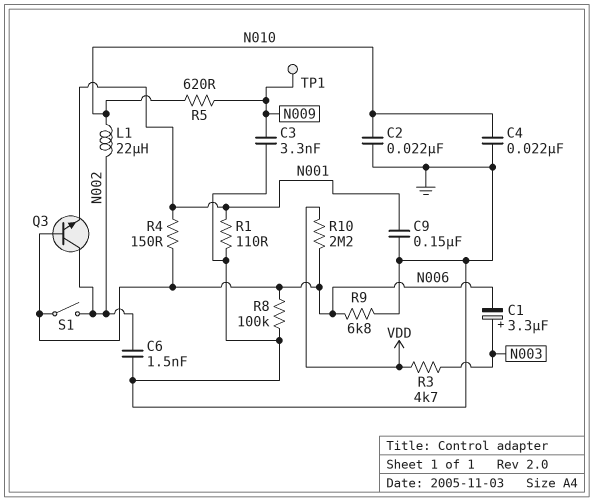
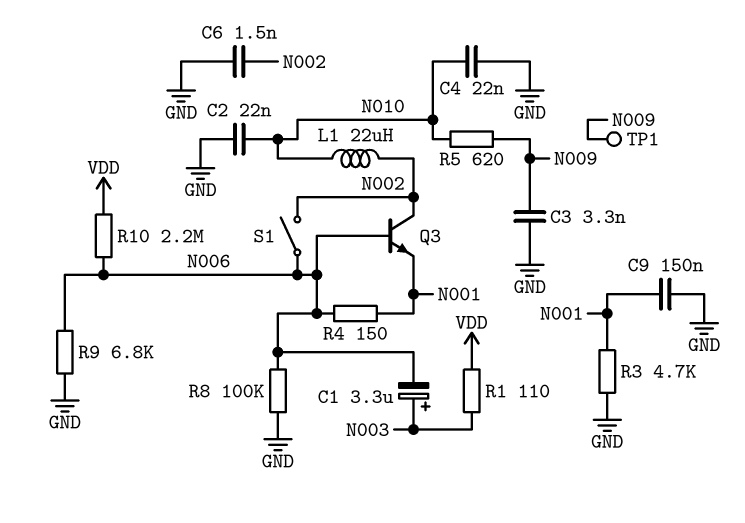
R1: 110 (GND, N001) -> 110 (N003, VDD)
R3: 4.7k (N003, VDD) -> 4.7k (GND, N001)

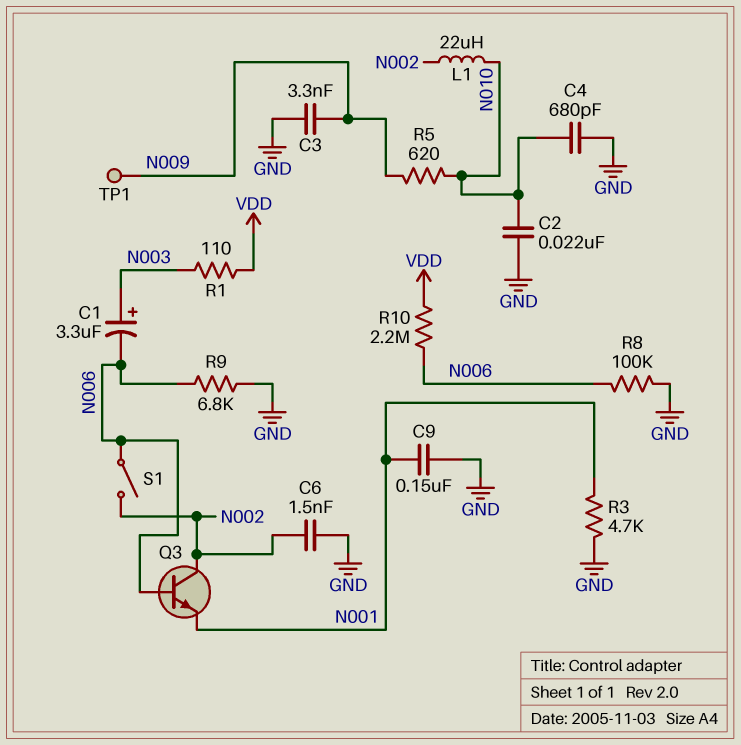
C4: 22nF (GND, N010) -> 680pF (GND, N010)
R4: 150 (N001, N006) -> none

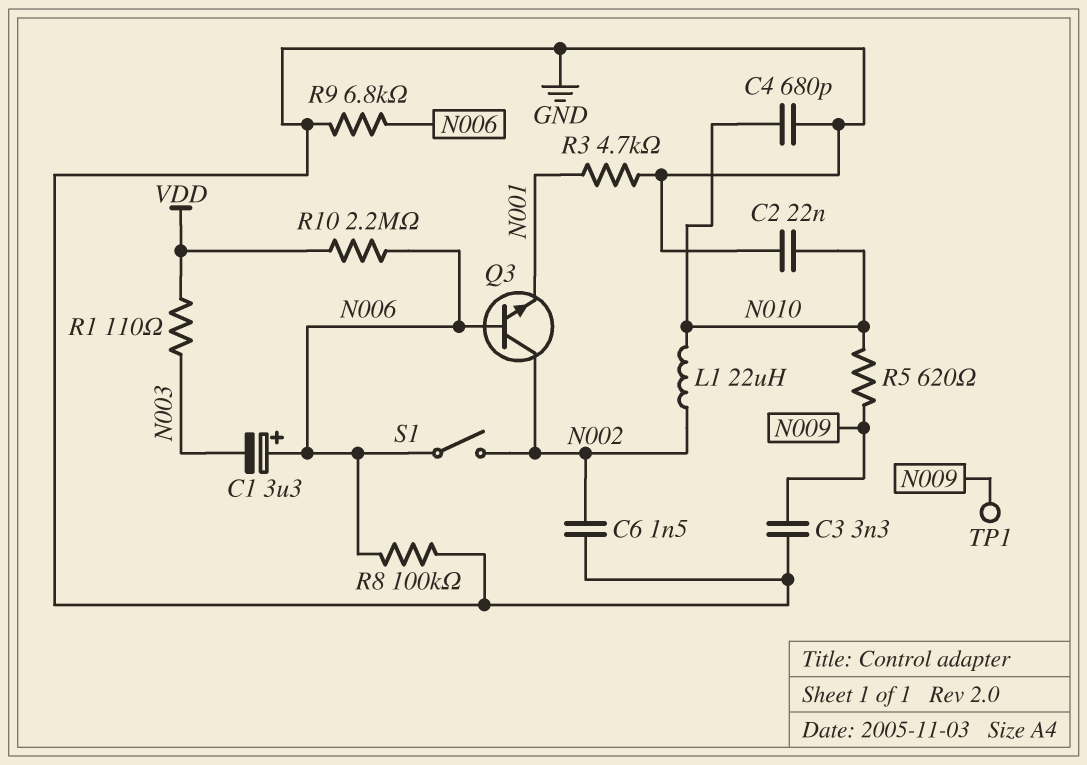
C1: 3.3uF (plus N003, minus N006) -> 3.3uF (plus N006, minus N003)
C9: 150nF (GND, N001) -> none

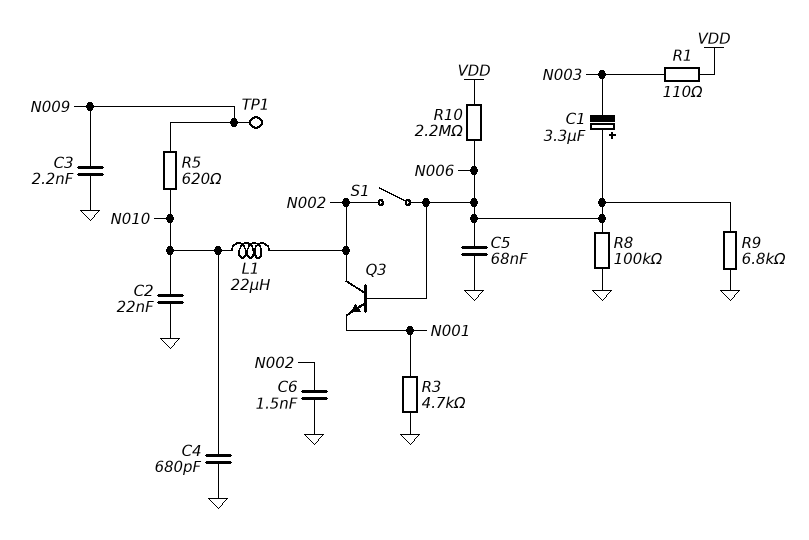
C3: 3.3nF (GND, N009) -> 2.2nF (GND, N009)
C5: none -> 68nF (GND, N006)

